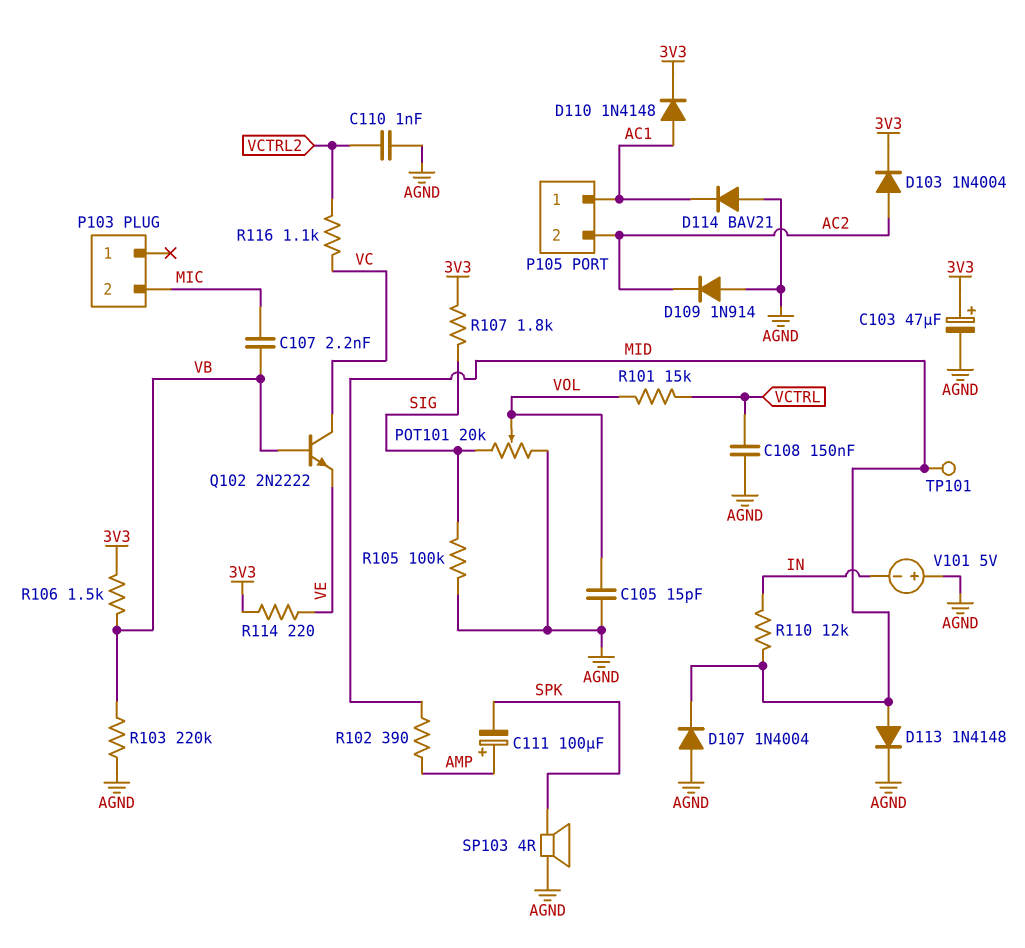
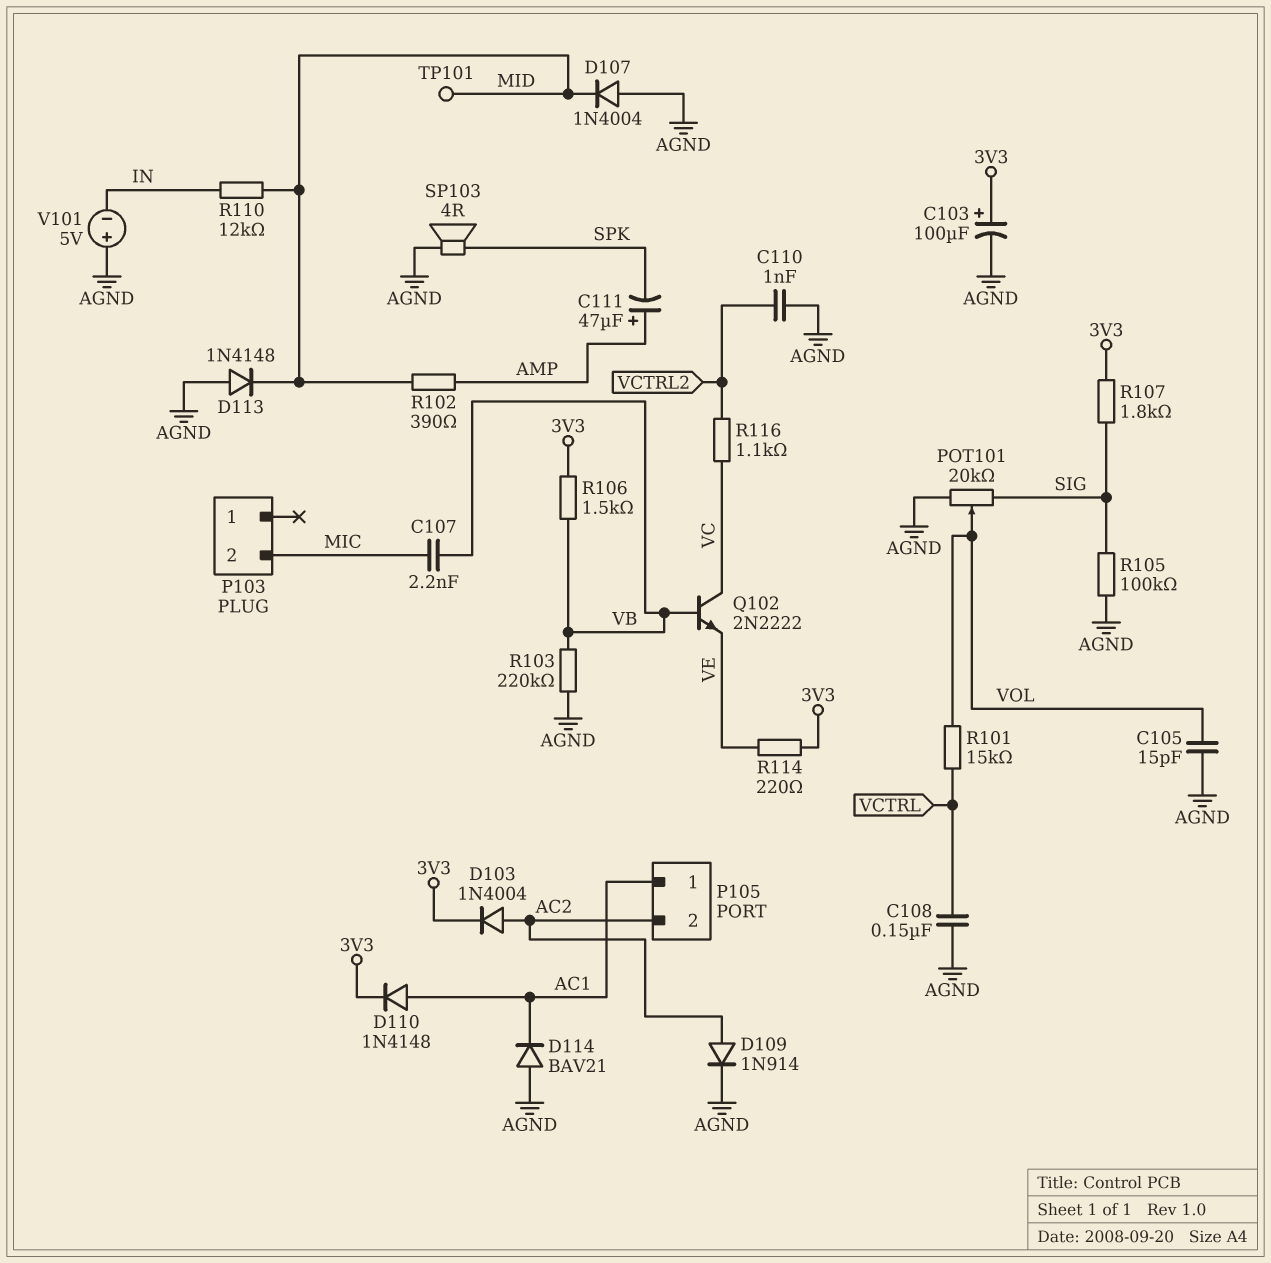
C103: 47uF (plus 3V3, minus AGND) -> 100uF (plus 3V3, minus AGND)
C111: 100uF (plus AMP, minus SPK) -> 47uF (plus AMP, minus SPK)
D109: diode 1N914 (A AGND, K AC2) -> diode 1N914 (A AC2, K AGND)
D113: diode 1N4148 (A MID, K AGND) -> diode 1N4148 (A AGND, K MID)

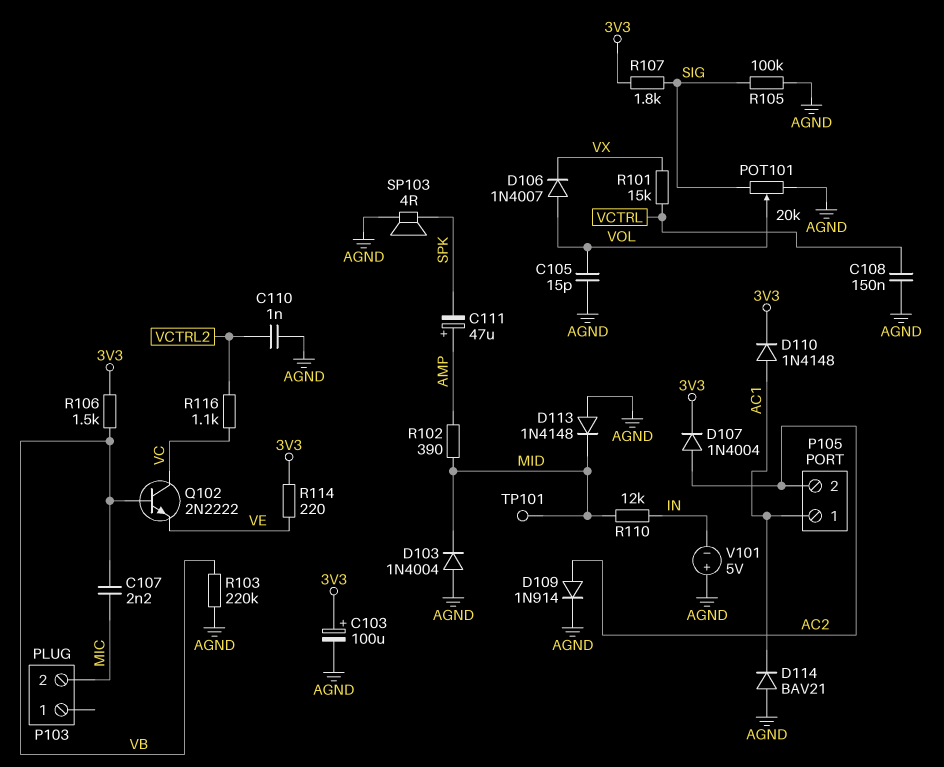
D103: diode 1N4004 (A AC2, K 3V3) -> diode 1N4004 (A AGND, K MID)
D106: none -> diode 1N4007 (A VOL, K VX)
D107: diode 1N4004 (A AGND, K MID) -> diode 1N4004 (A AC2, K 3V3)
R101: 15k (VCTRL, VOL) -> 15k (VCTRL, VX)

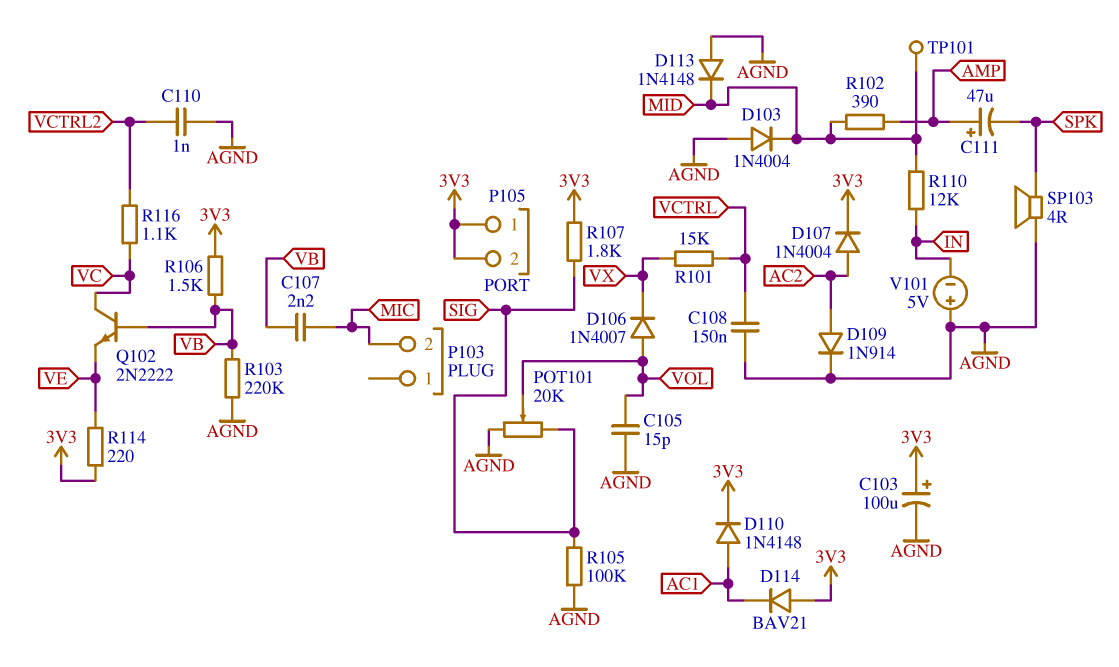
D114: diode BAV21 (A AGND, K AC1) -> diode BAV21 (A 3V3, K AC1)
P105 pin 1: AC1 -> 3V3
P105 pin 2: AC2 -> 3V3

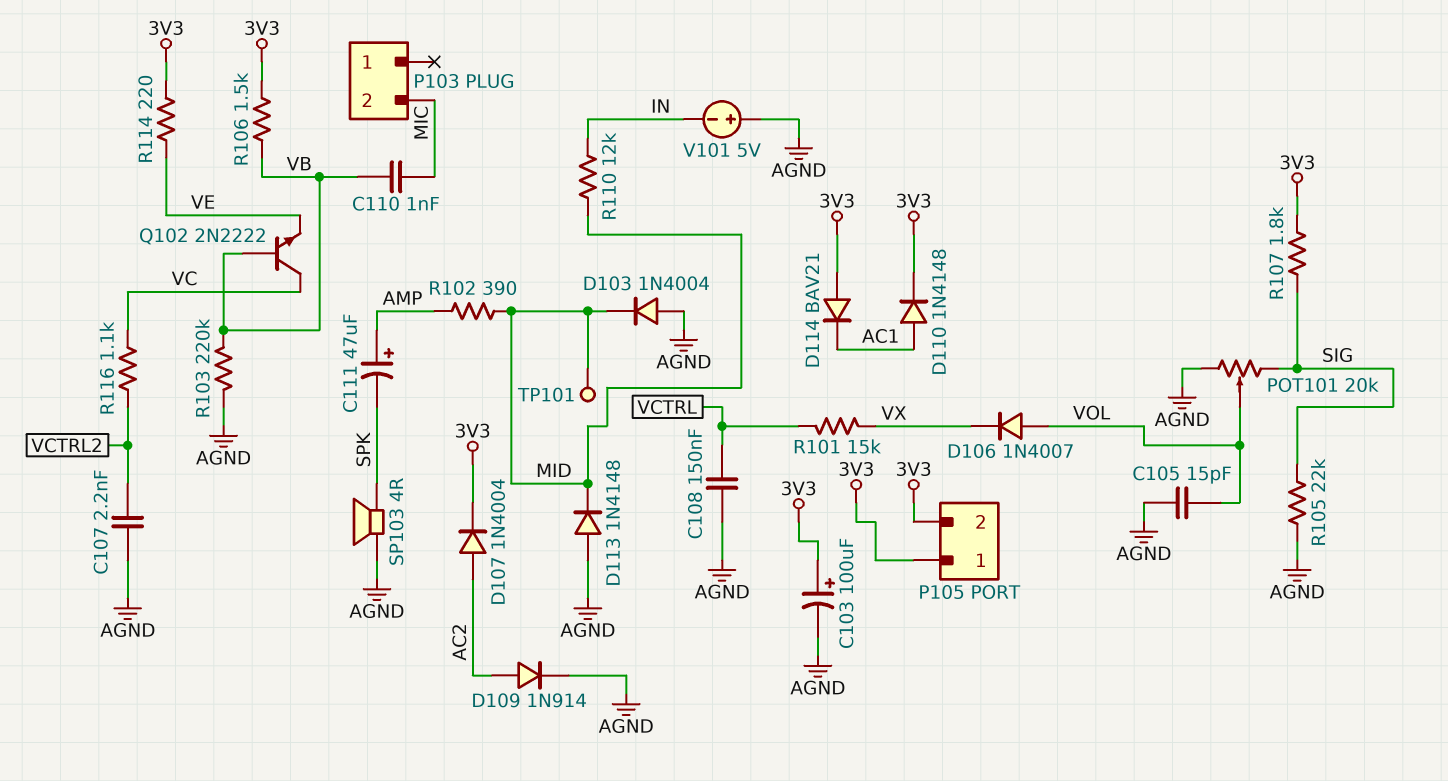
C107: 2.2nF (MIC, VB) -> 2.2nF (AGND, VCTRL2)
C110: 1nF (AGND, VCTRL2) -> 1nF (MIC, VB)
R105: 100k (AGND, SIG) -> 22k (AGND, SIG)

